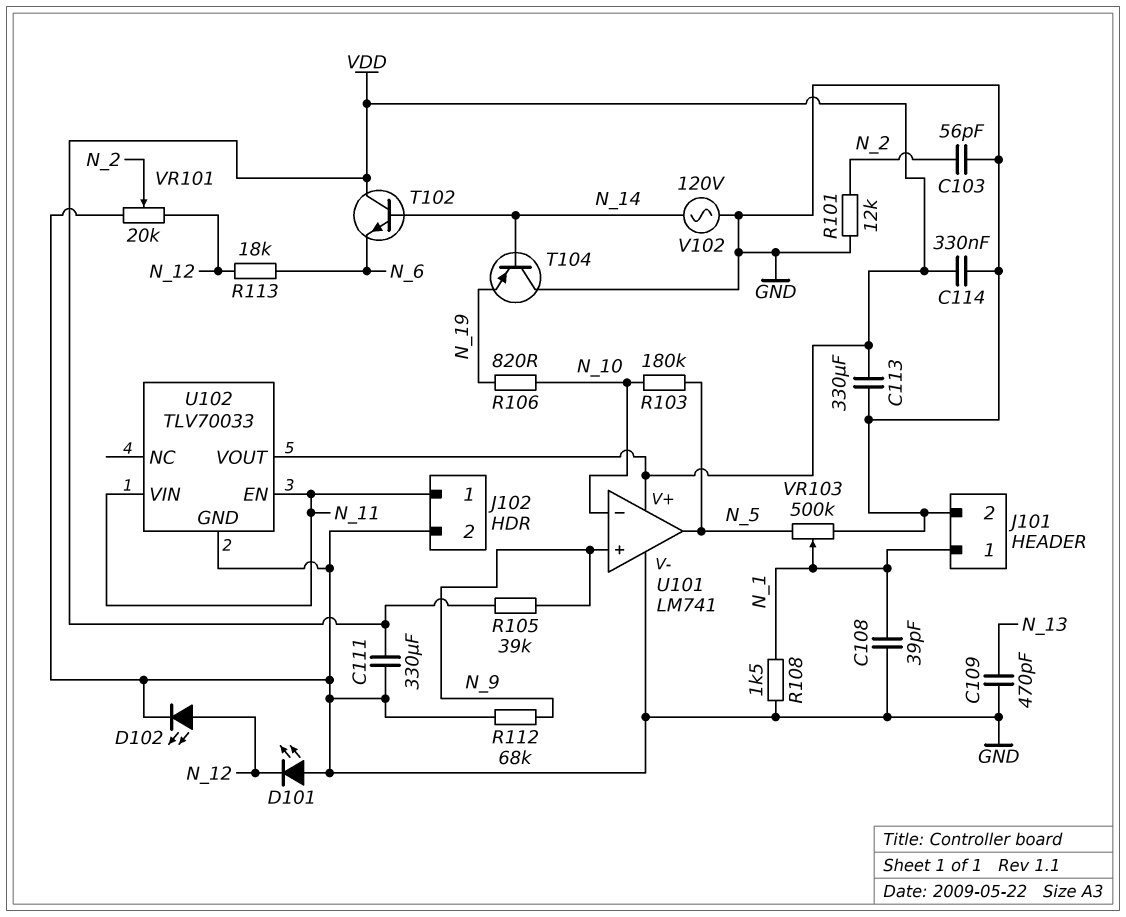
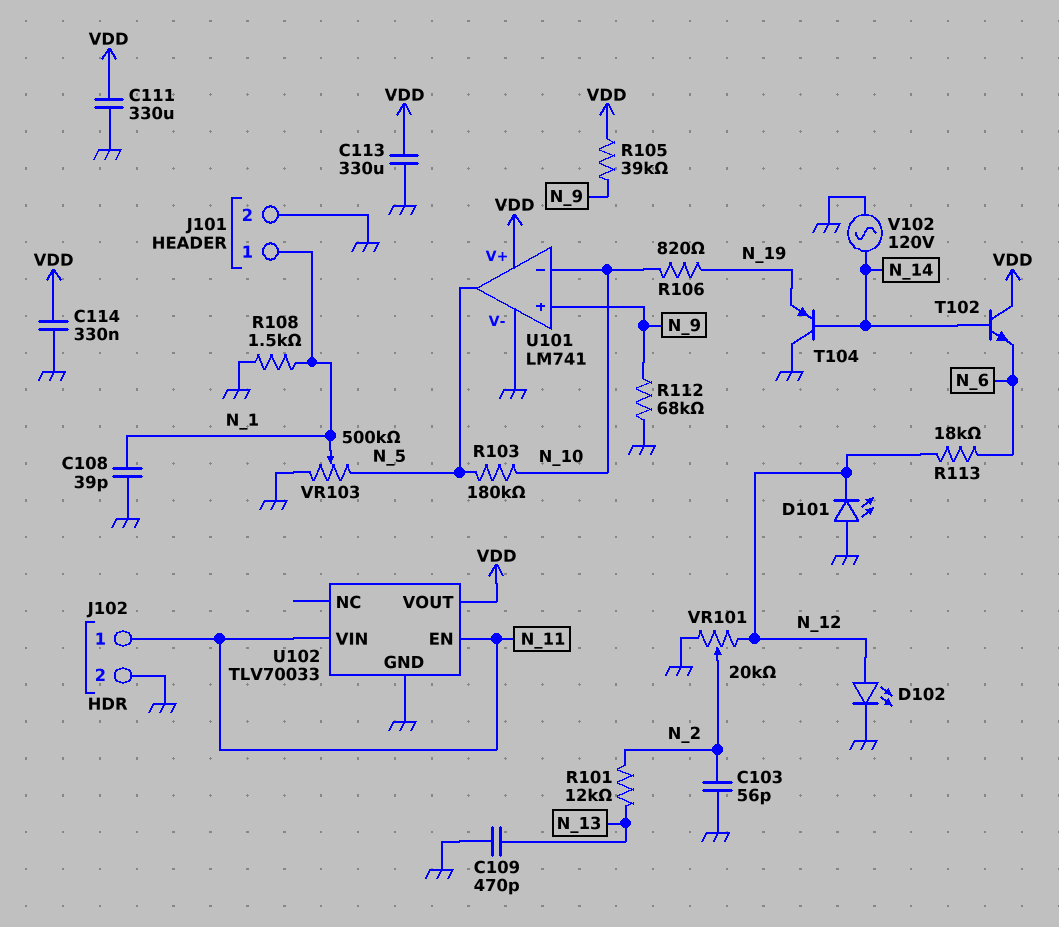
R101: 12k (GND, N_2) -> 12k (N_2, N_13)

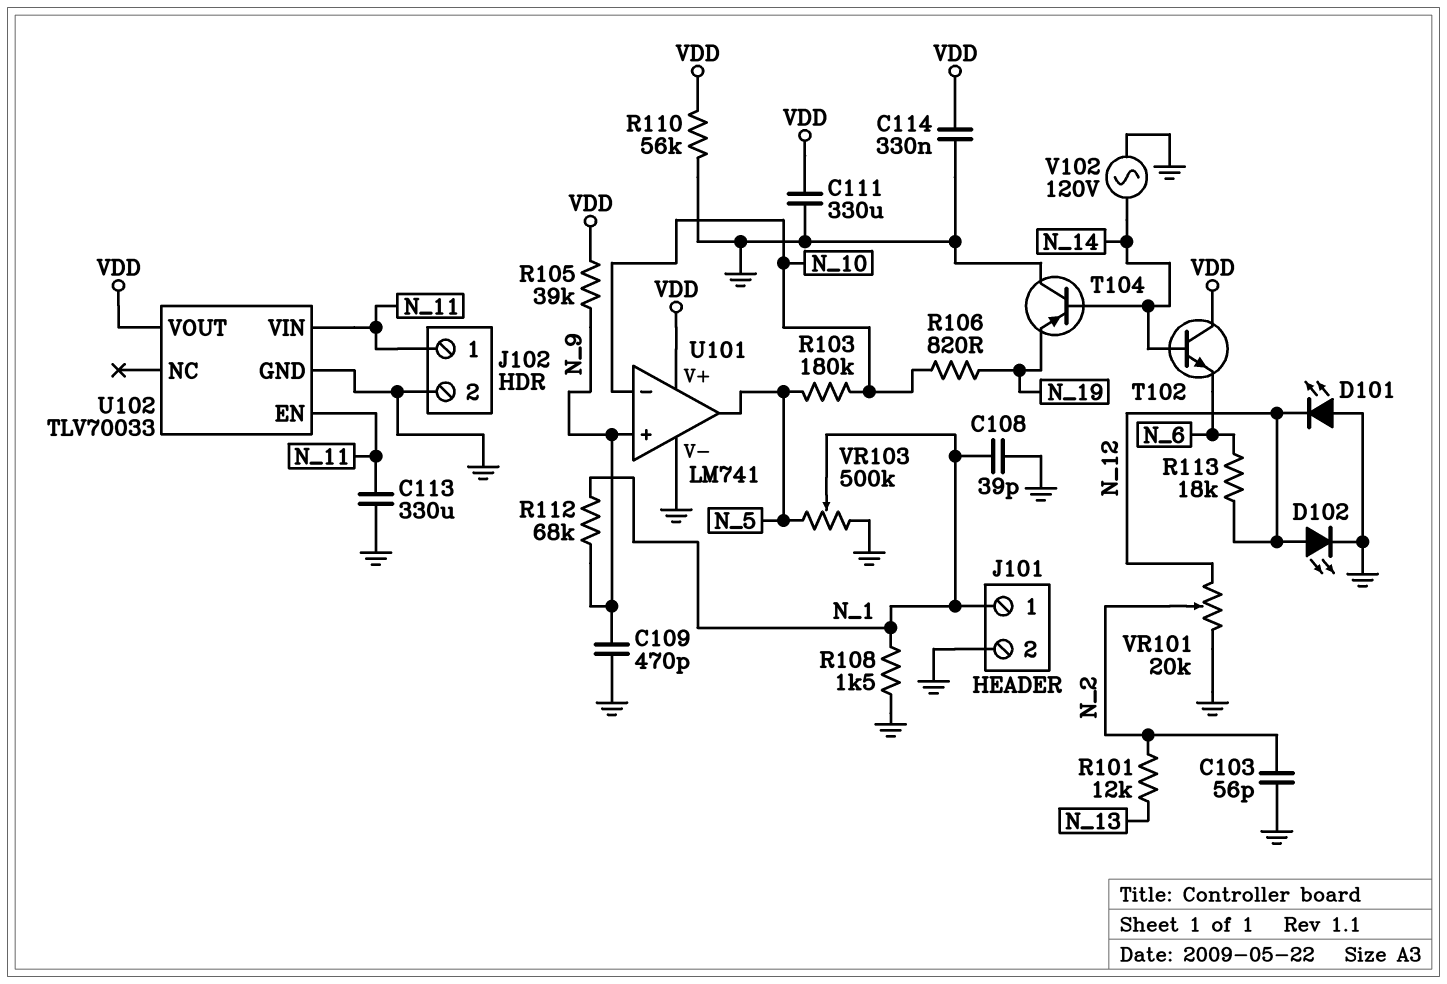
C109: 470pF (GND, N_13) -> 470pF (GND, N_9)
C113: 330uF (GND, VDD) -> 330uF (GND, N_11)
R110: none -> 56k (GND, VDD)
R112: 68k (GND, N_9) -> 68k (N_1, N_9)

